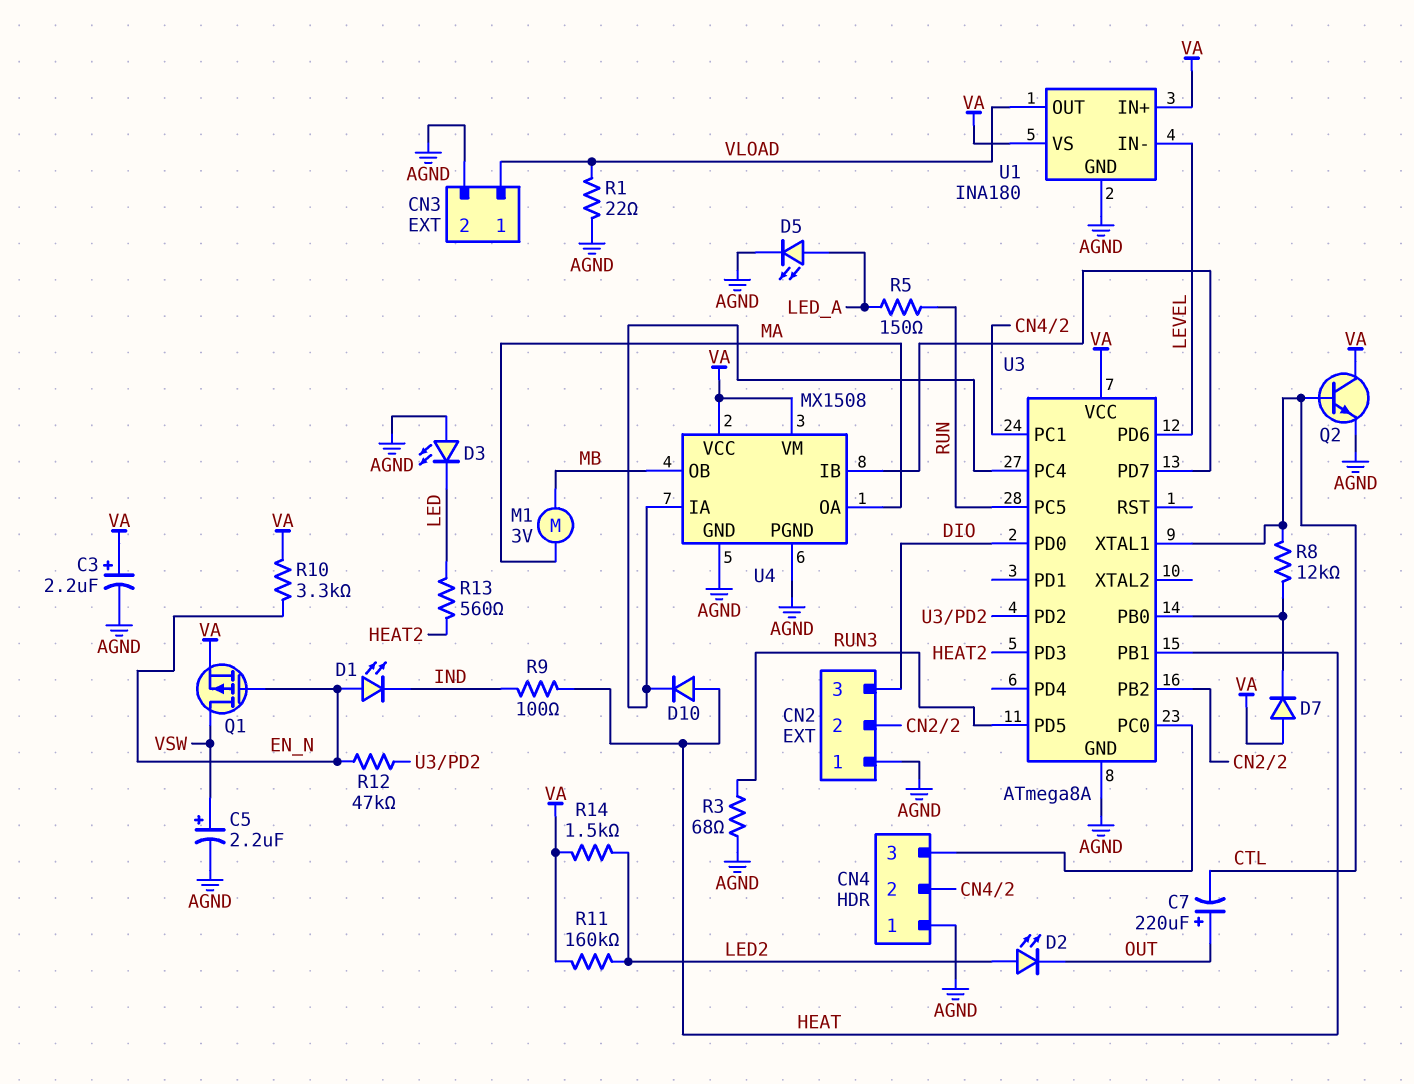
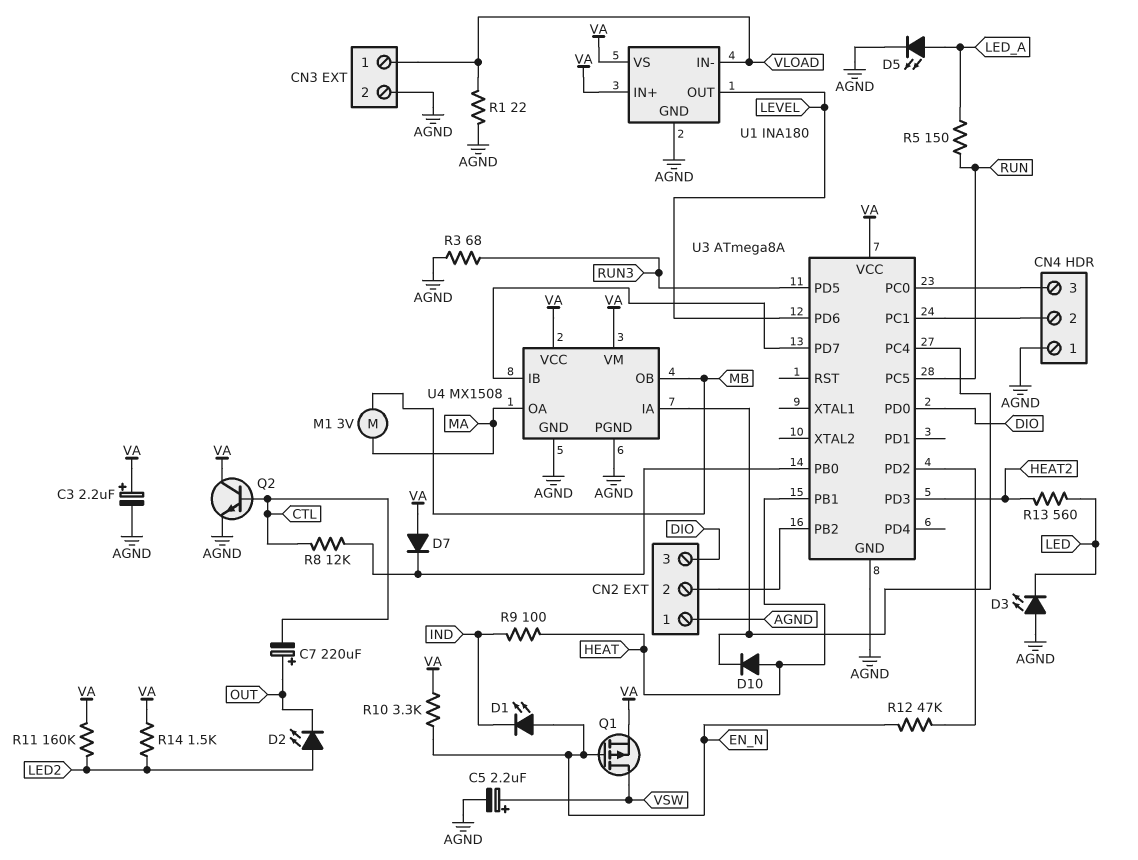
U1 pin IN-: LEVEL -> VLOAD
U1 pin OUT: VLOAD -> LEVEL
U3 pin XTAL1: CTL -> none

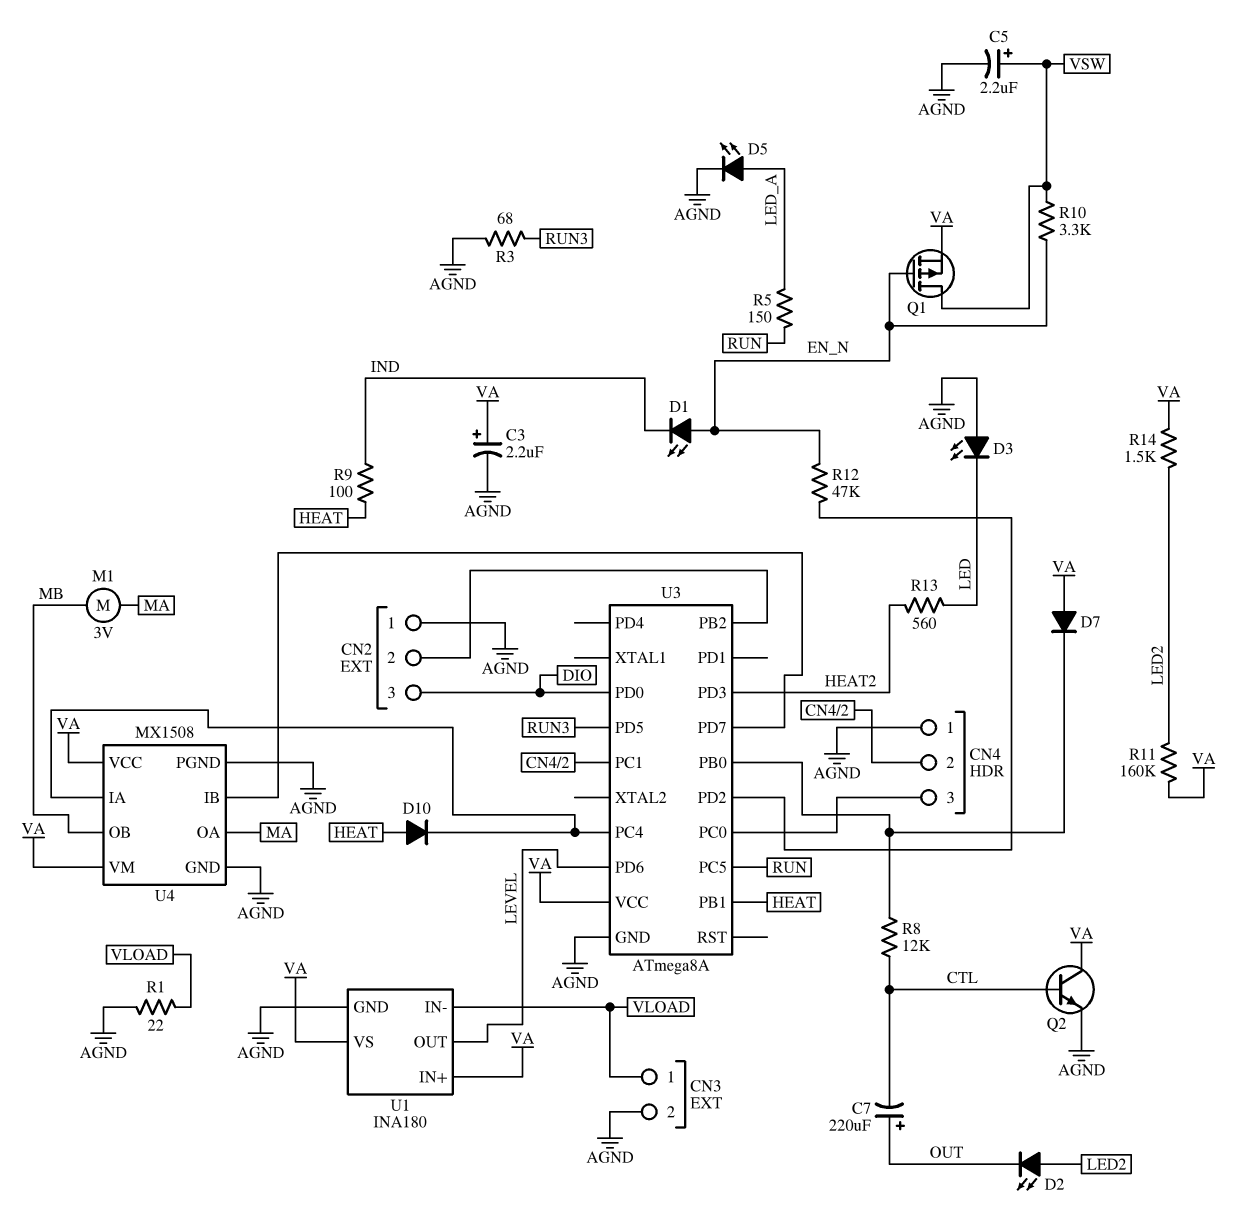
R10: 3.3k (EN_N, VA) -> 3.3k (EN_N, VSW)

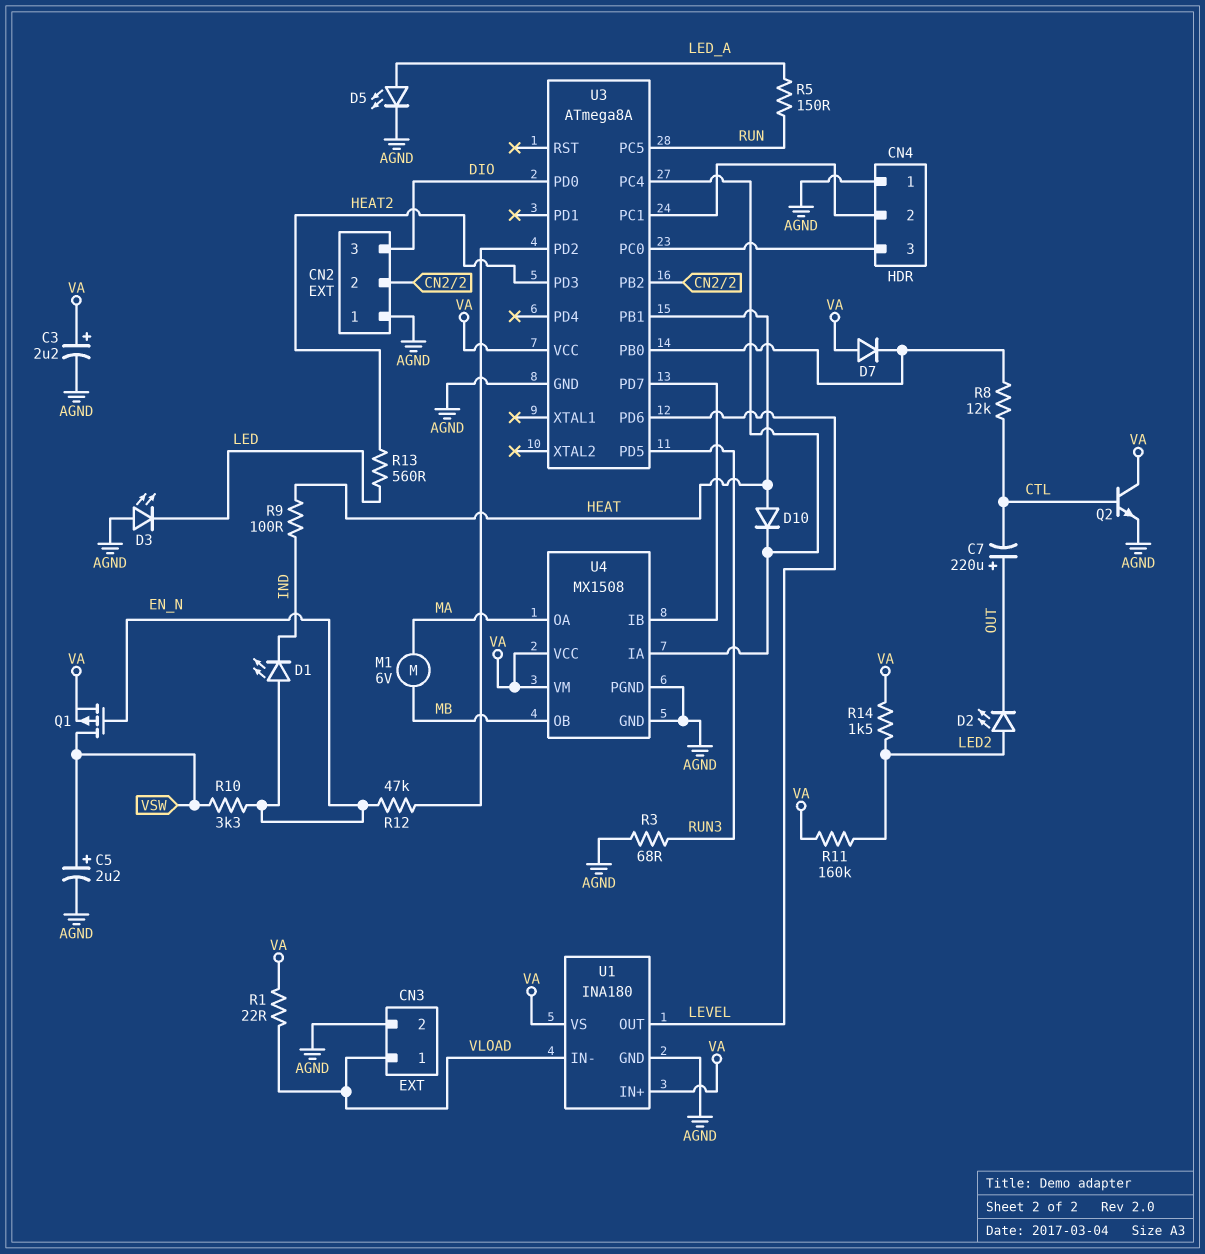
M1: motor 3V (MA, MB) -> motor 6V (MA, MB)
R1: 22 (AGND, VLOAD) -> 22 (VA, VLOAD)

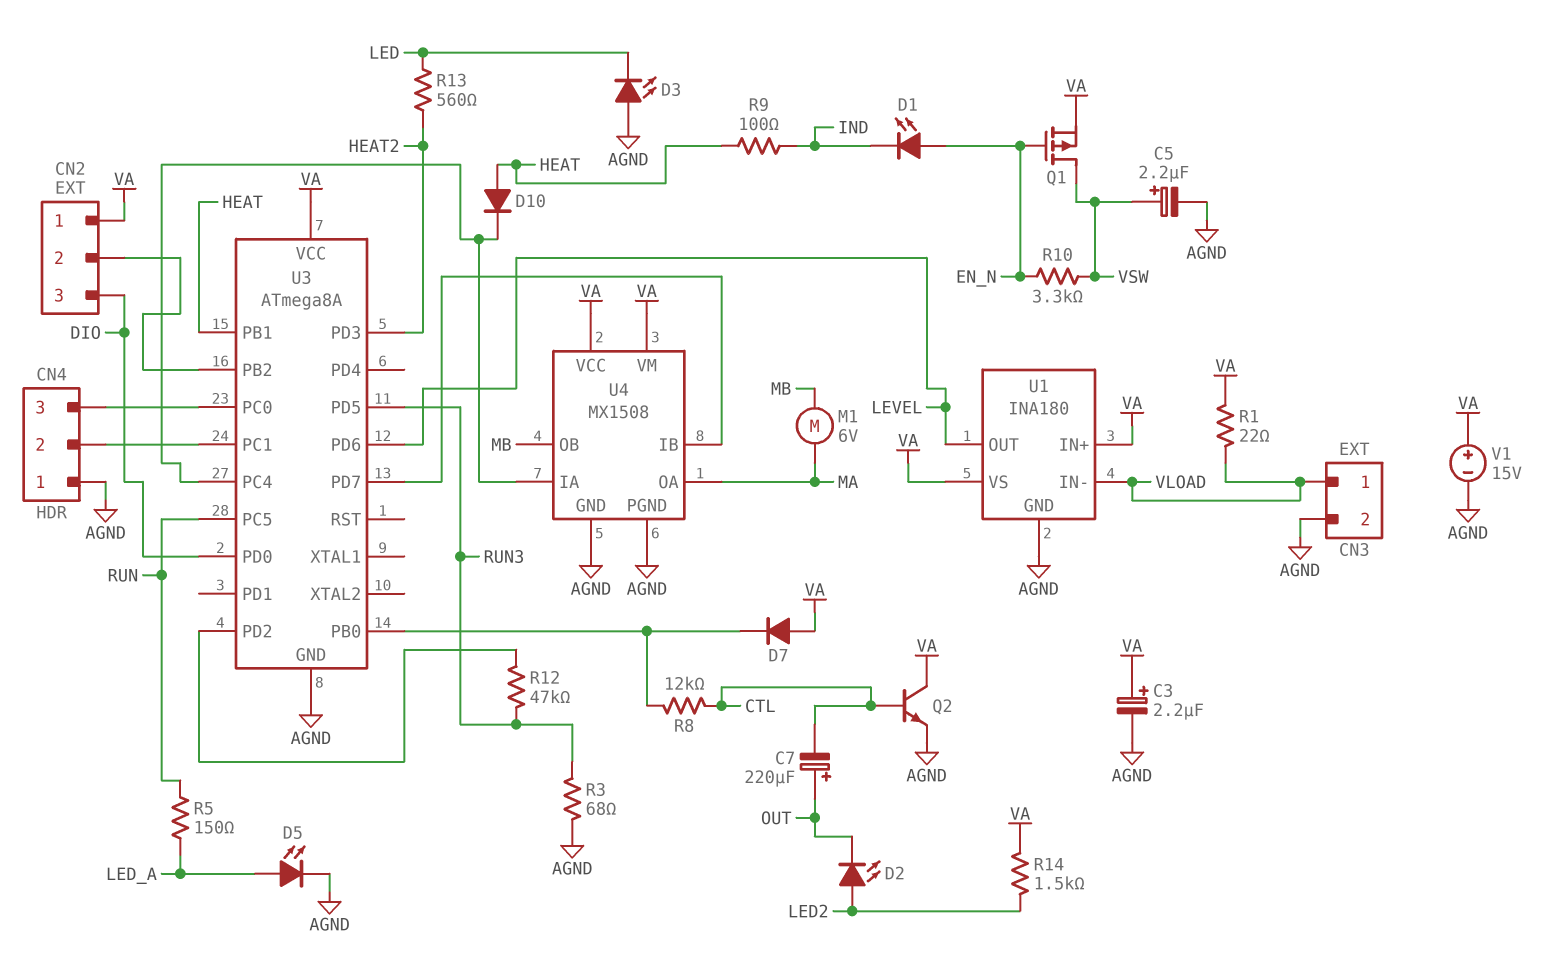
CN2 pin 1: AGND -> VA
R11: 160k (LED2, VA) -> none
R12: 47k (EN_N, U3/PD2) -> 47k (RUN3, U3/PD2)
V1: none -> 15V (plus VA, minus AGND)

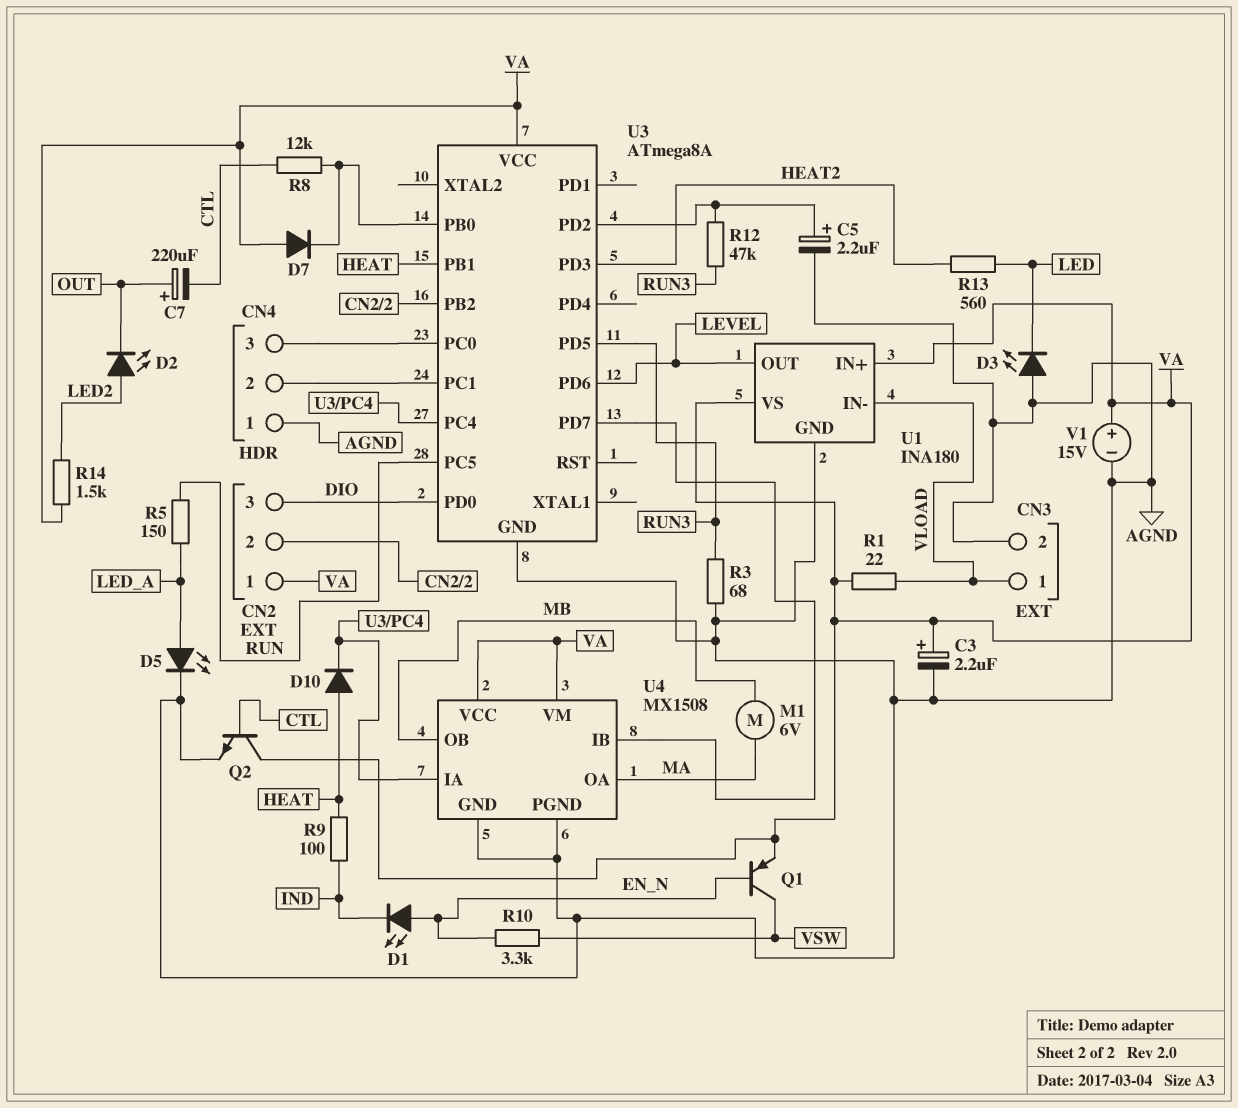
C5: 2.2uF (plus VSW, minus AGND) -> 2.2uF (plus U3/PD2, minus AGND)
Q1: PMOS (G EN_N, D VSW, S VA) -> PNP (B EN_N, C VSW, E VA)

